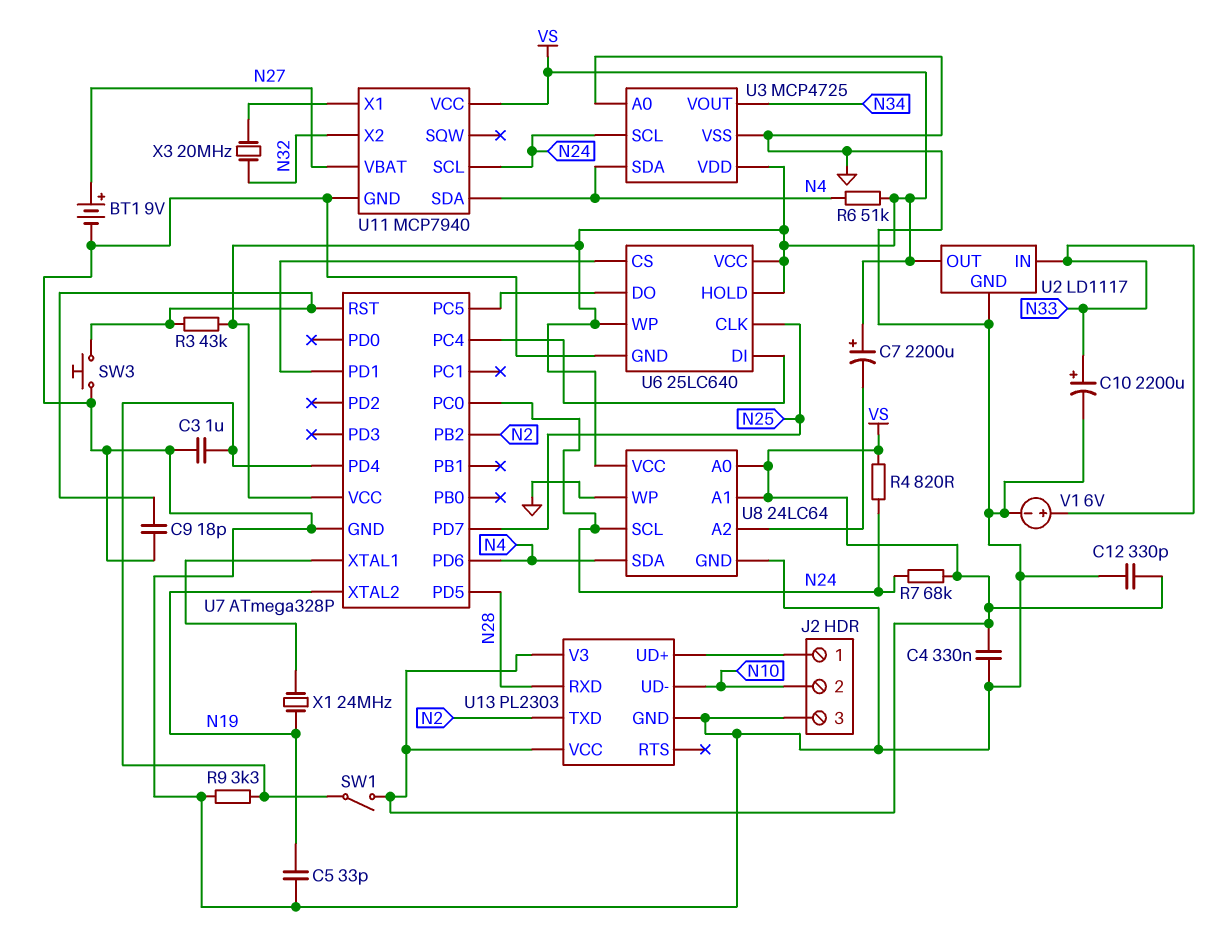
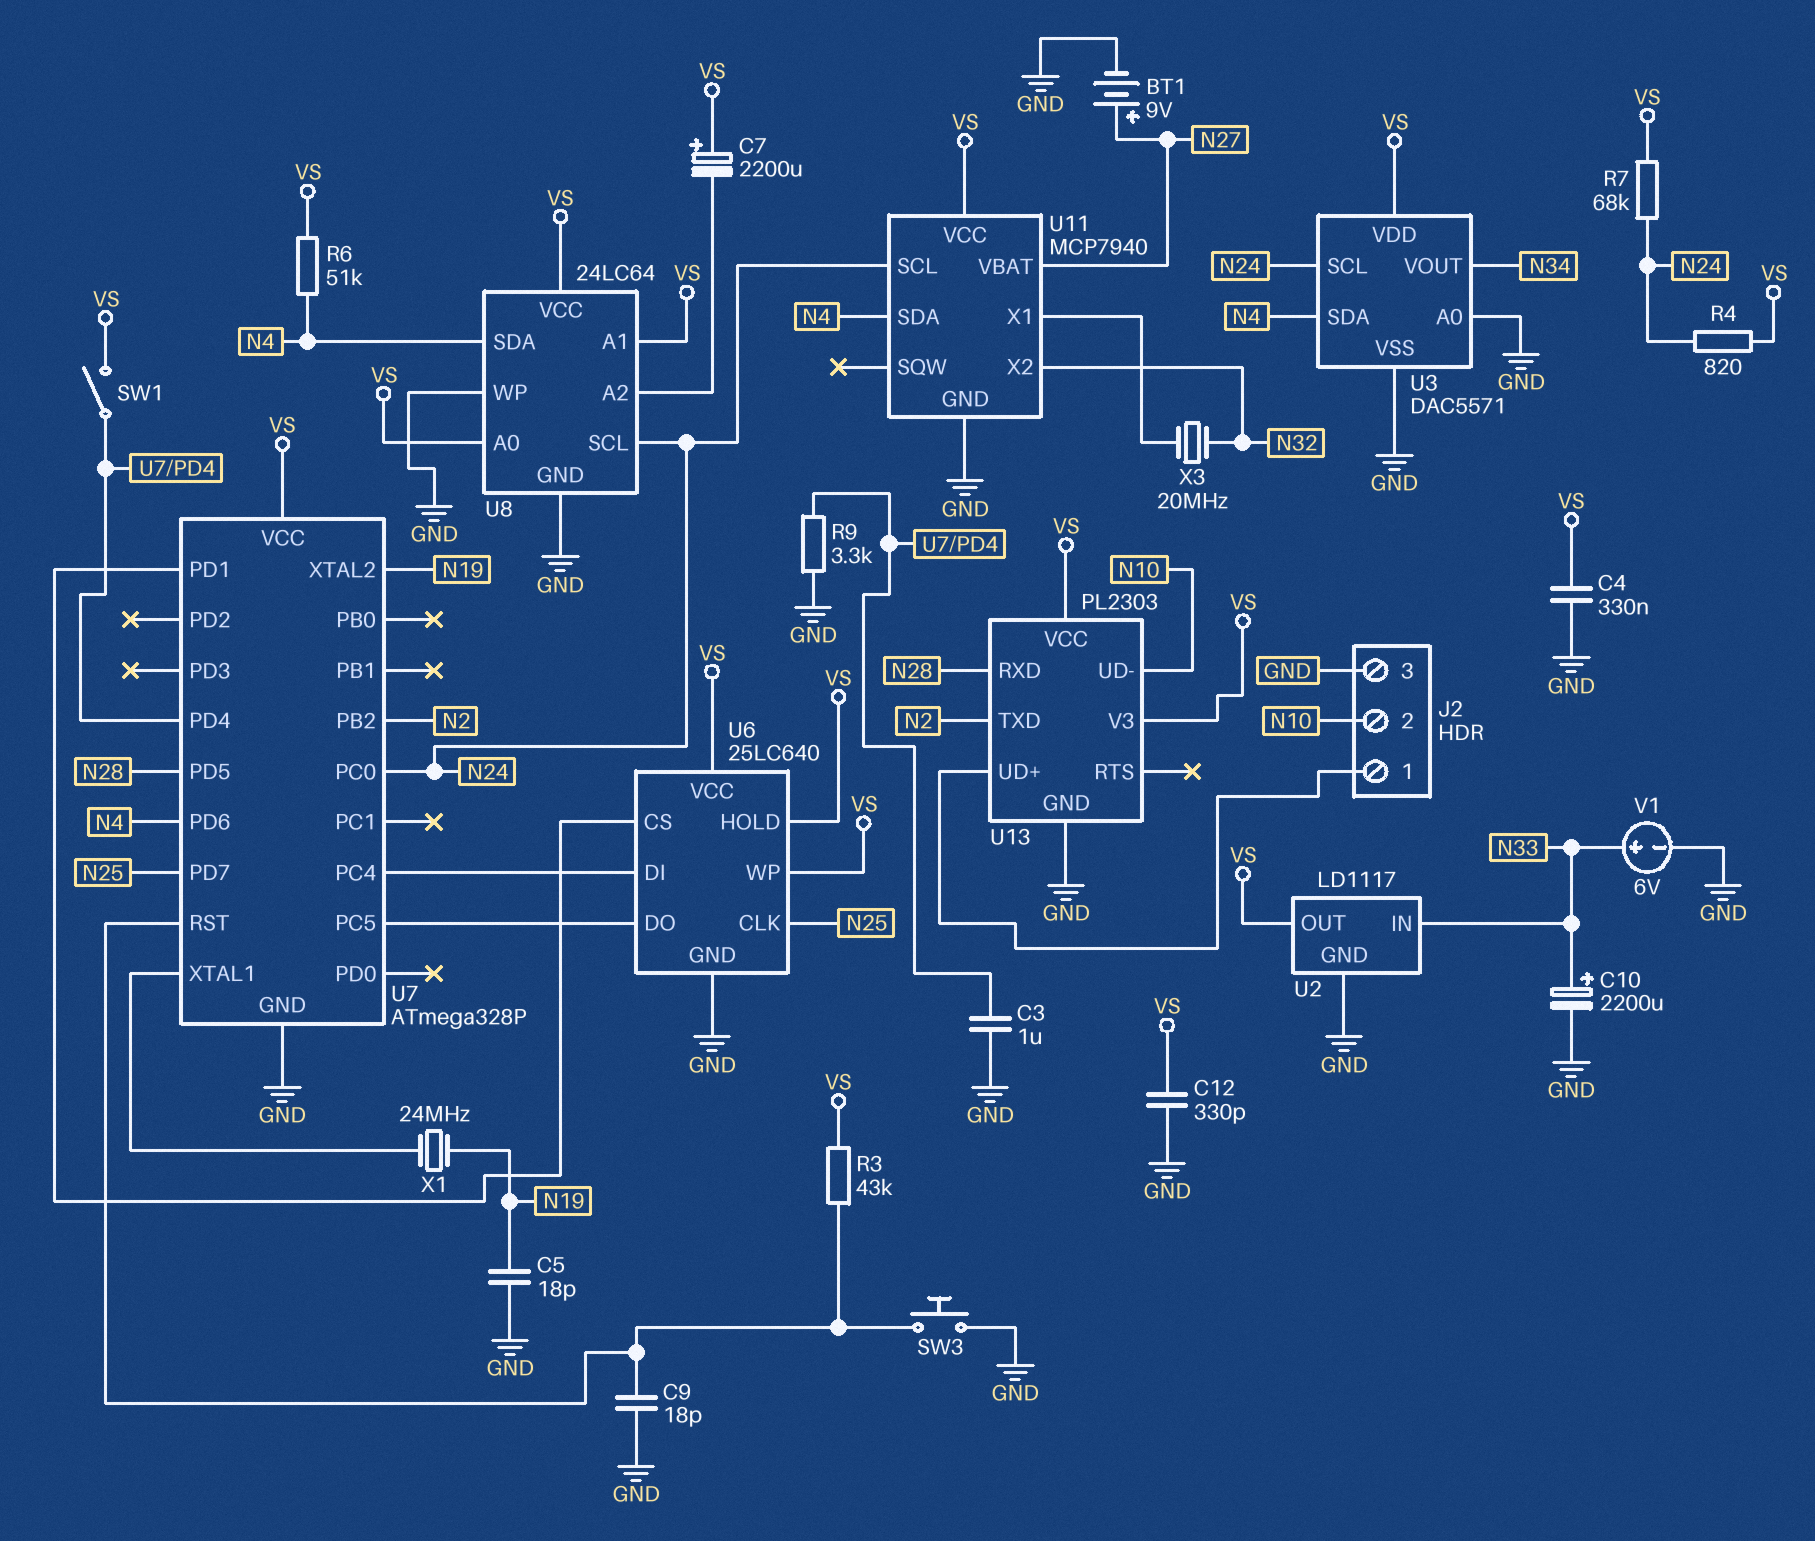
C5: 33pF (GND, N19) -> 18pF (GND, N19)
U3: MCP4725 -> DAC5571

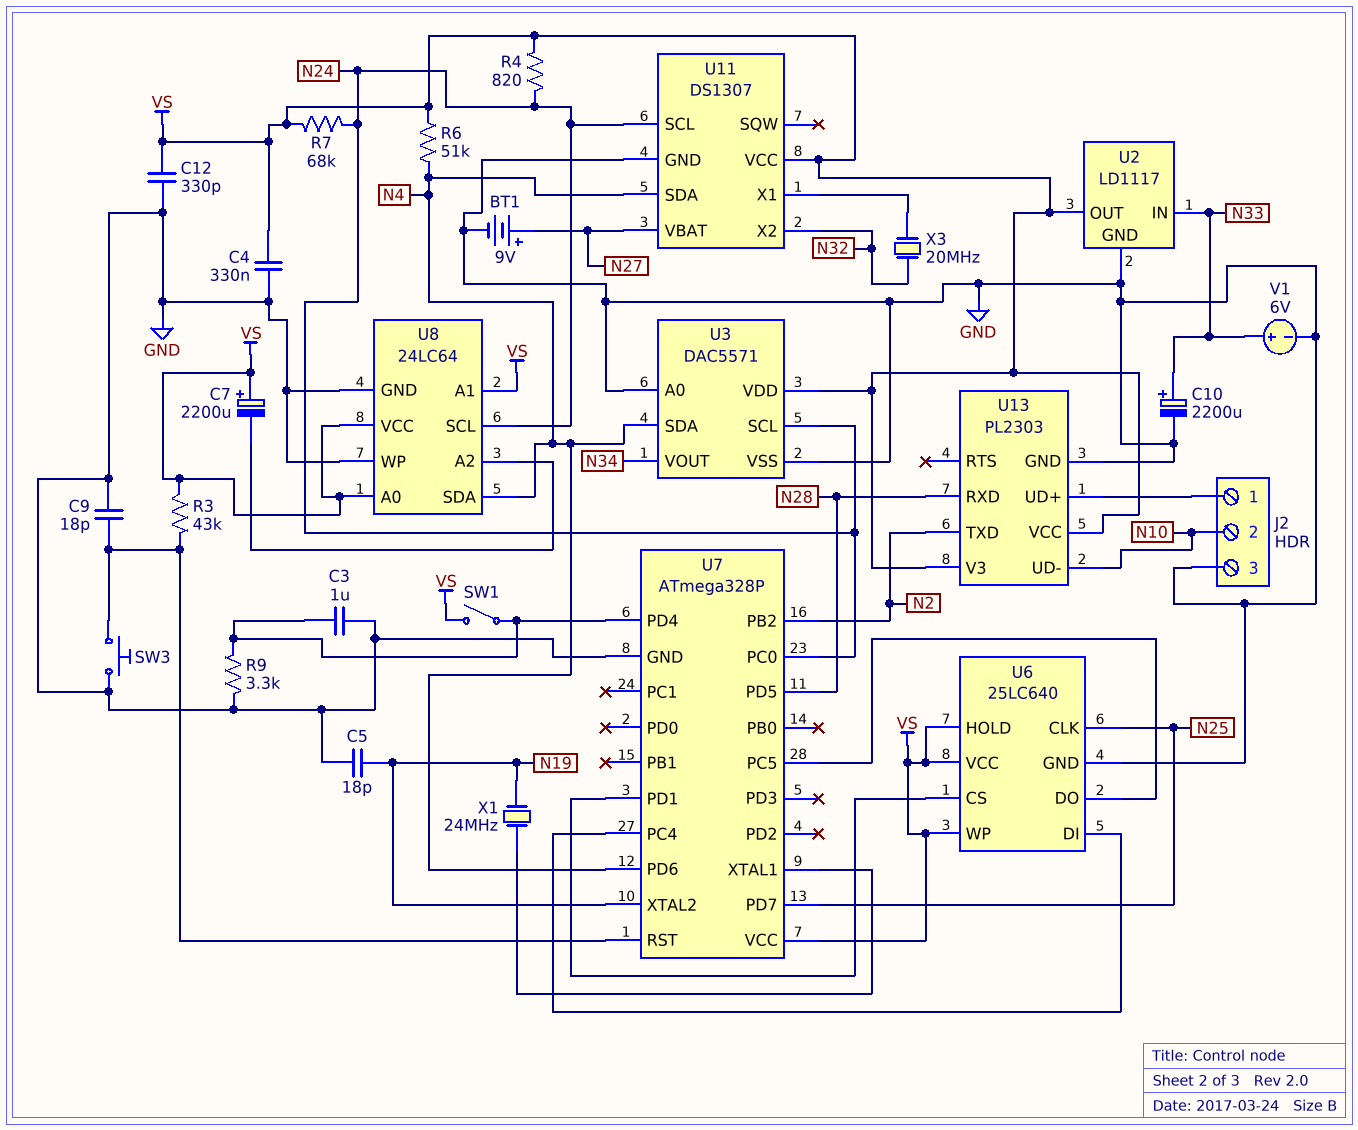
U11: MCP7940 -> DS1307

